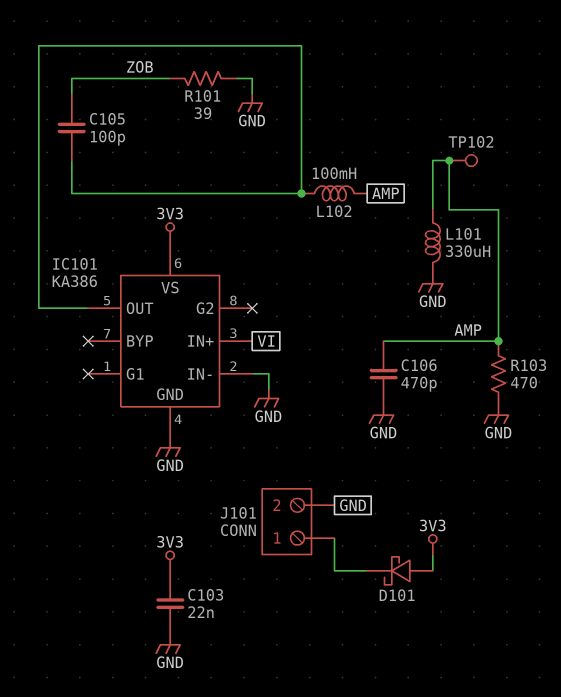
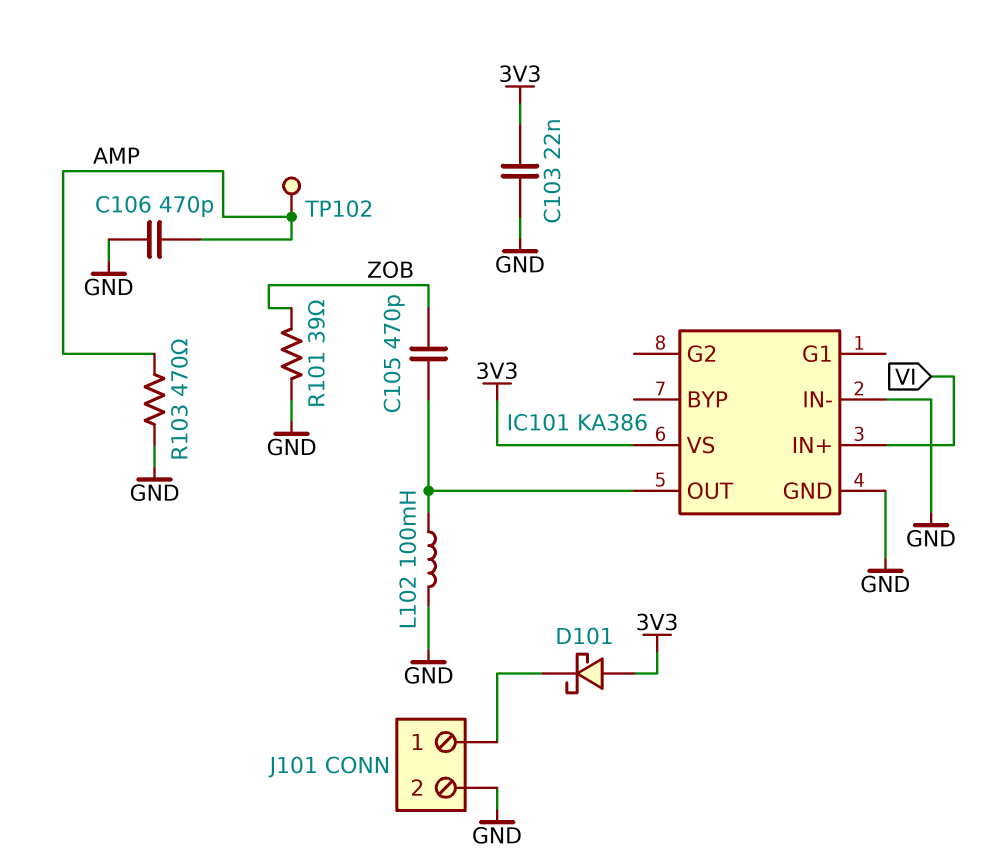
C105: 100pF (IC101/OUT, ZOB) -> 470pF (IC101/OUT, ZOB)
L101: 330uH (AMP, GND) -> none
L102: 100mH (AMP, IC101/OUT) -> 100mH (GND, IC101/OUT)

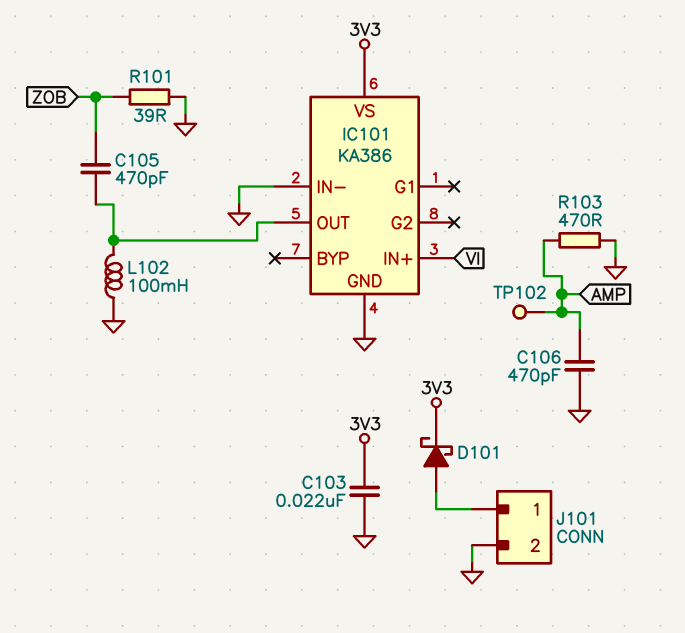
D101: schottky (A 3V3, K J101/1) -> schottky (A J101/1, K 3V3)

